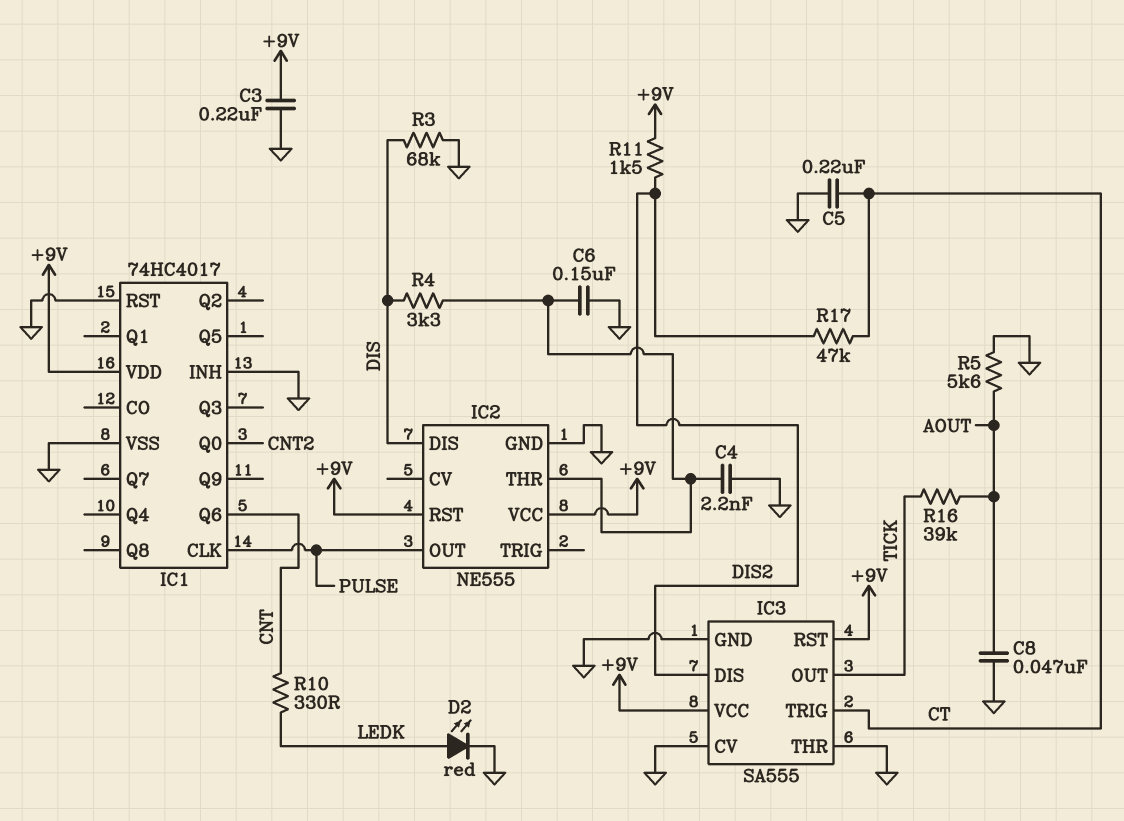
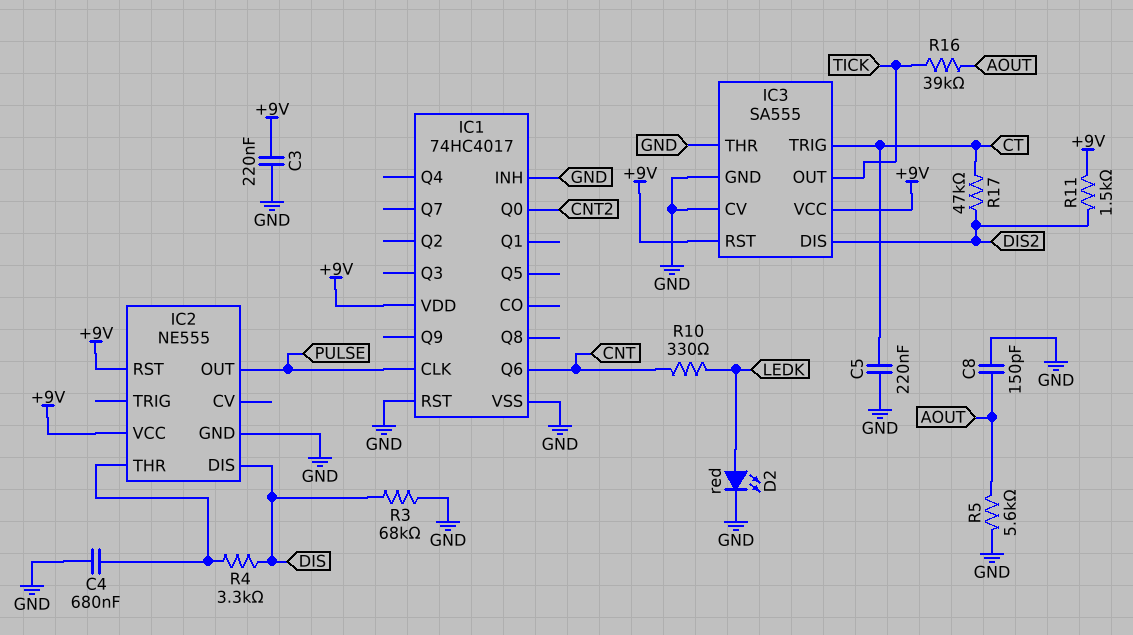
C4: 2.2nF (GND, IC2/THR) -> 680nF (GND, IC2/THR)
C6: 150nF (GND, IC2/THR) -> none
C8: 47nF (AOUT, GND) -> 150pF (AOUT, GND)

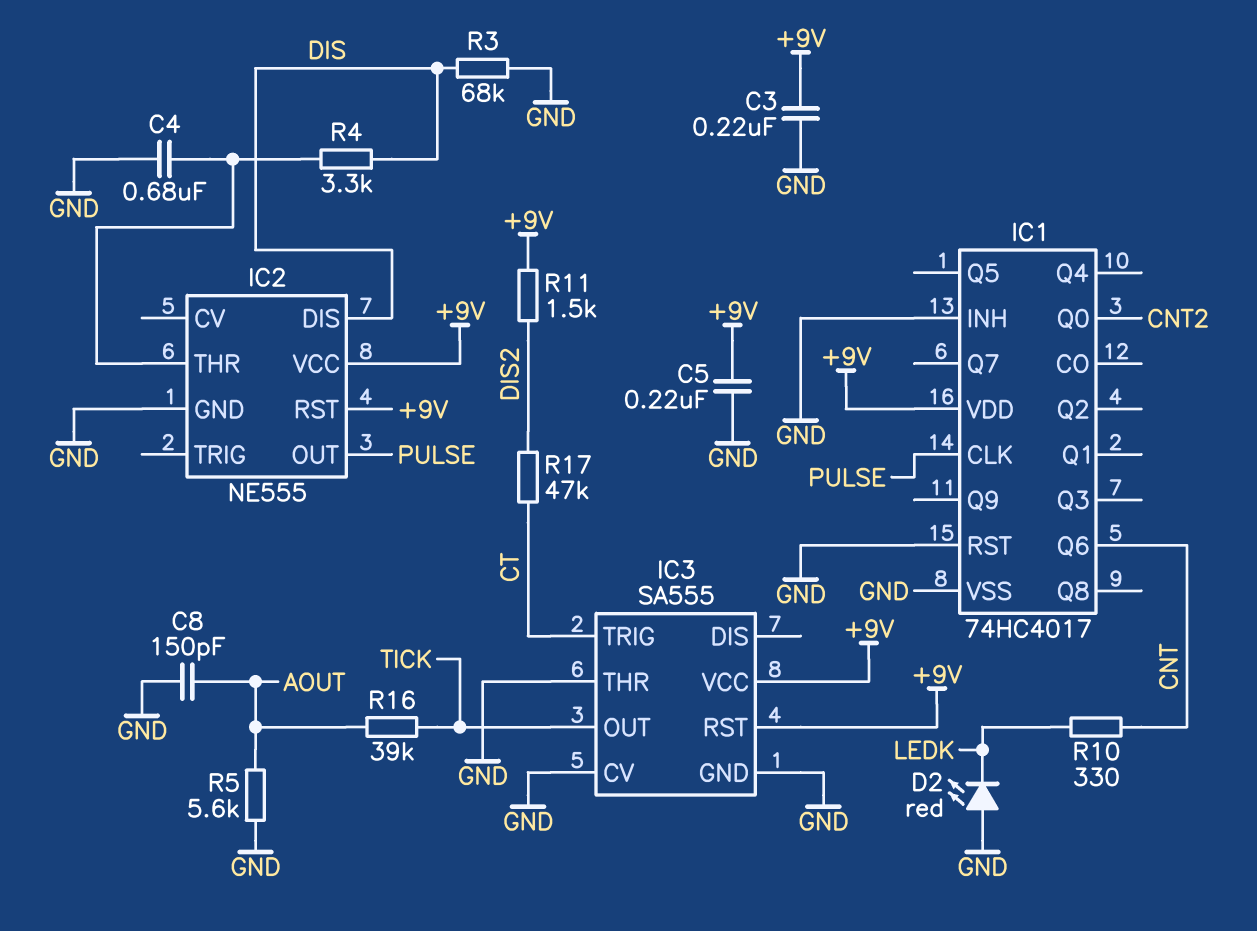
C5: 220nF (CT, GND) -> 220nF (+9V, GND)
D2: LED red (A LEDK, K GND) -> LED red (A GND, K LEDK)
IC3 pin DIS: DIS2 -> none

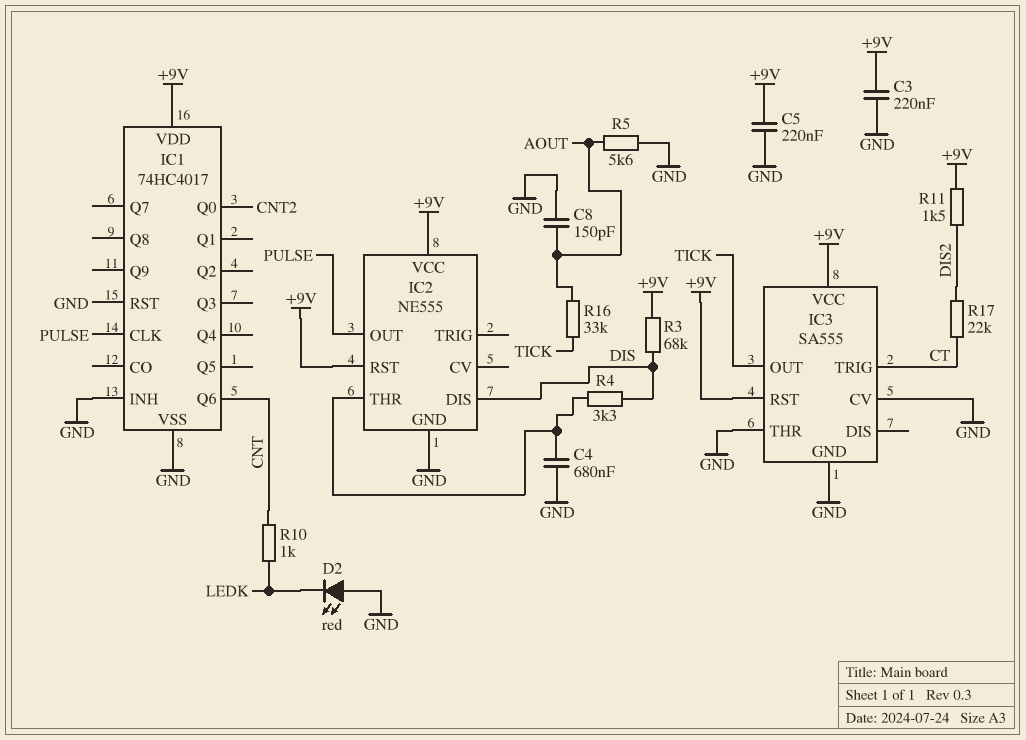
R3: 68k (DIS, GND) -> 68k (+9V, DIS)
R10: 330 (CNT, LEDK) -> 1k (CNT, LEDK)
R16: 39k (AOUT, TICK) -> 33k (AOUT, TICK)
R17: 47k (CT, DIS2) -> 22k (CT, DIS2)

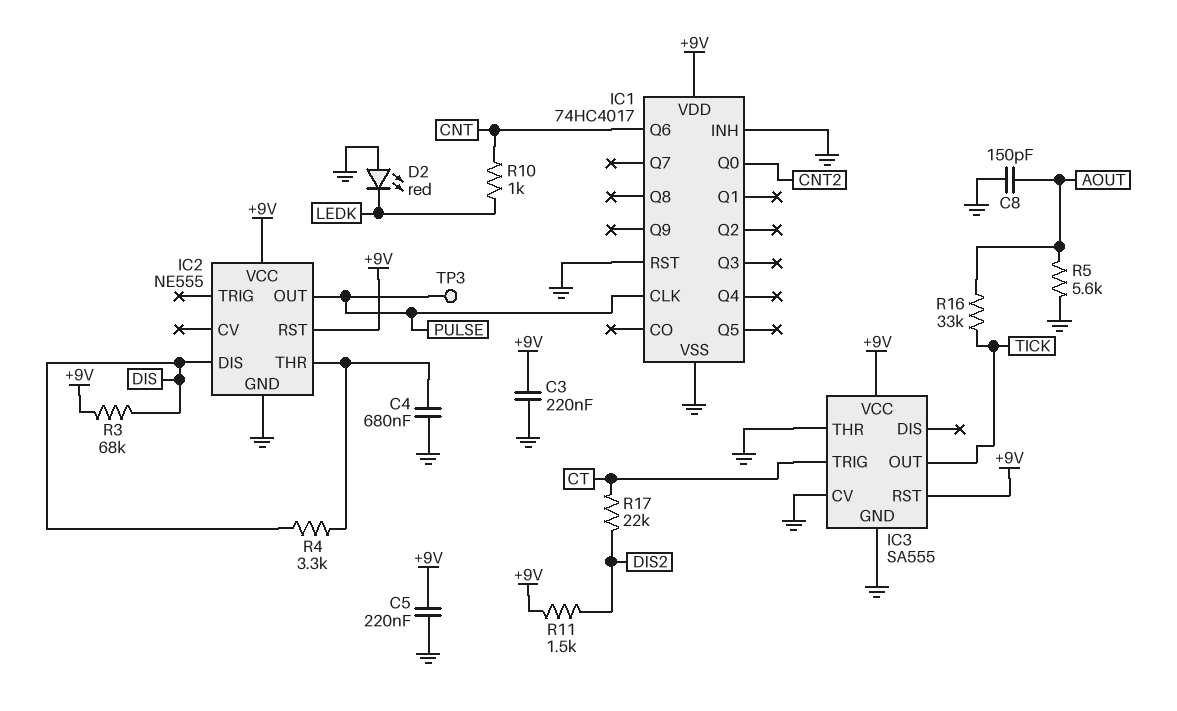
TP3: none -> test point (PULSE)

